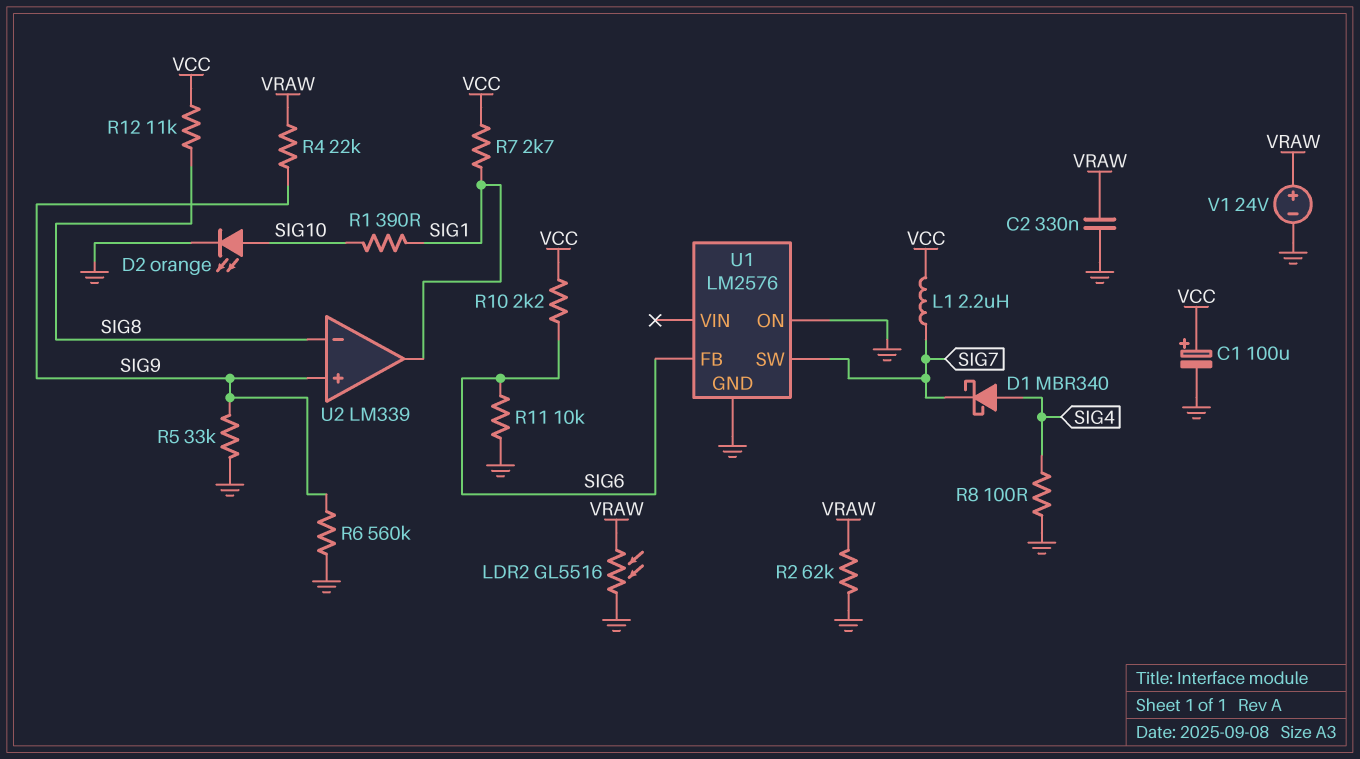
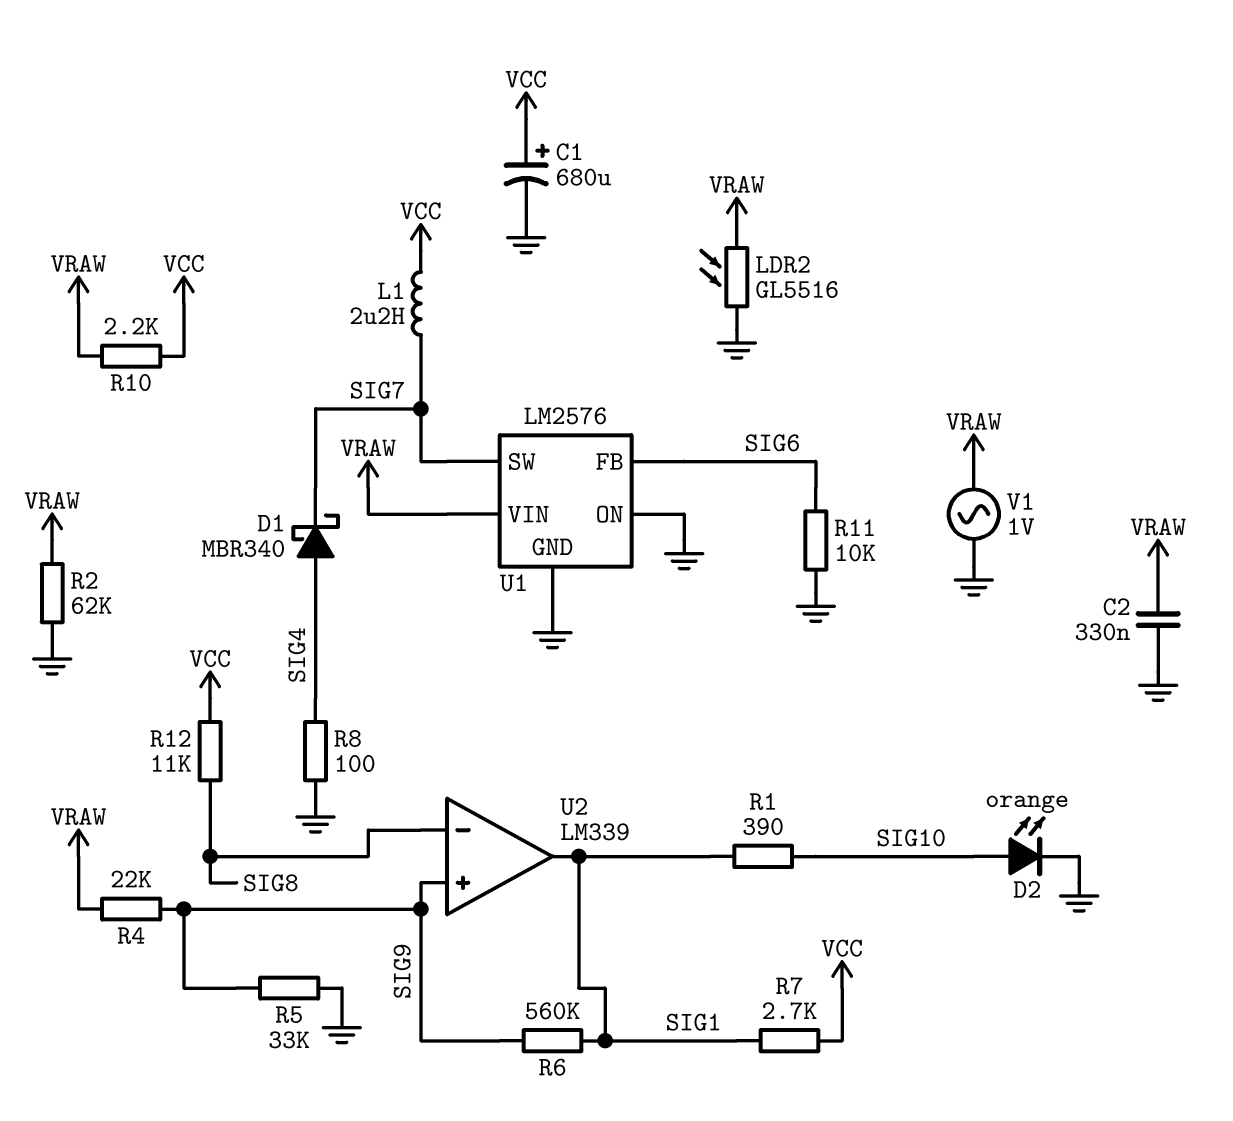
C1: 100uF (plus VCC, minus GND) -> 680uF (plus VCC, minus GND)
R6: 560k (GND, SIG9) -> 560k (SIG1, SIG9)
R10: 2.2k (SIG6, VCC) -> 2.2k (VCC, VRAW)
U1 pin VIN: none -> VRAW
V1: 24V (plus VRAW, minus GND) -> AC 1V (GND, VRAW)

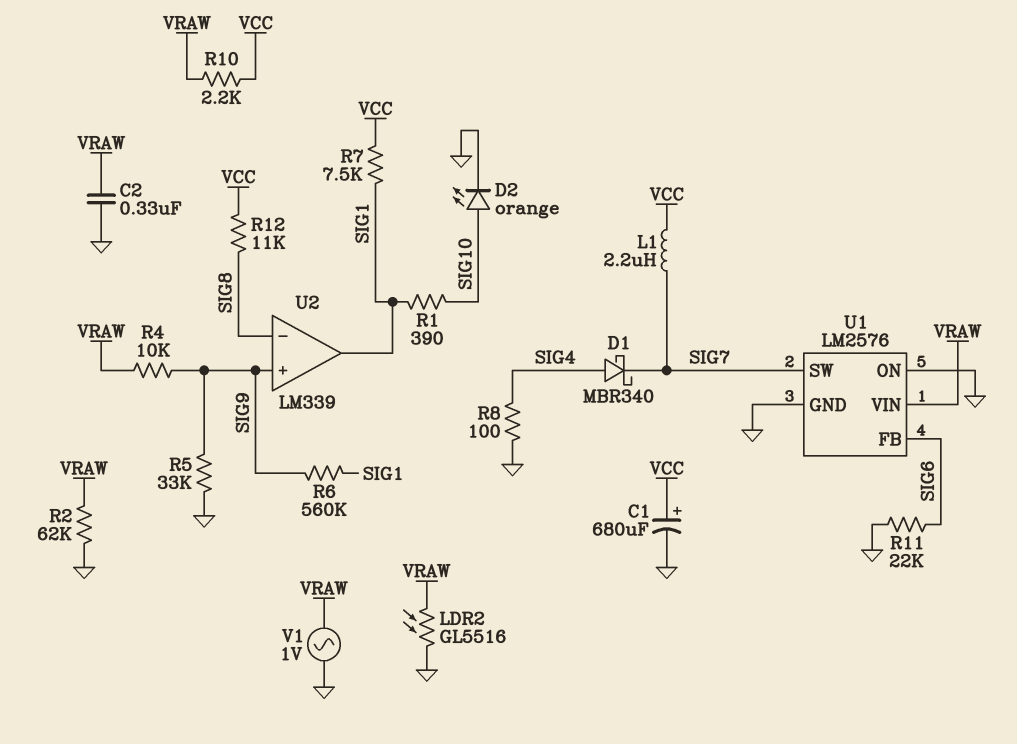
R4: 22k (SIG9, VRAW) -> 10k (SIG9, VRAW)
R7: 2.7k (SIG1, VCC) -> 7.5k (SIG1, VCC)
R11: 10k (GND, SIG6) -> 22k (GND, SIG6)

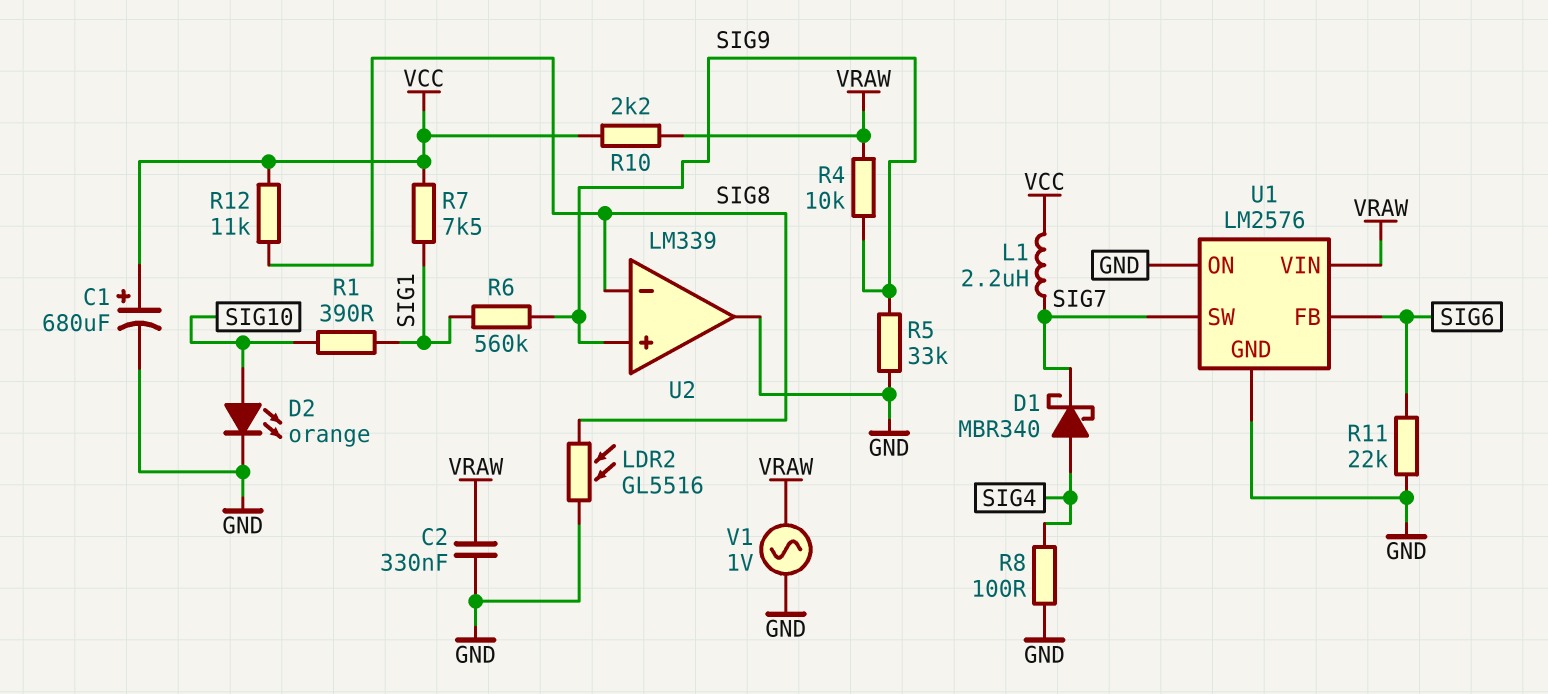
LDR2: GL5516 (GND, VRAW) -> GL5516 (GND, SIG8)
R2: 62k (GND, VRAW) -> none
U2 pin out: SIG1 -> GND

